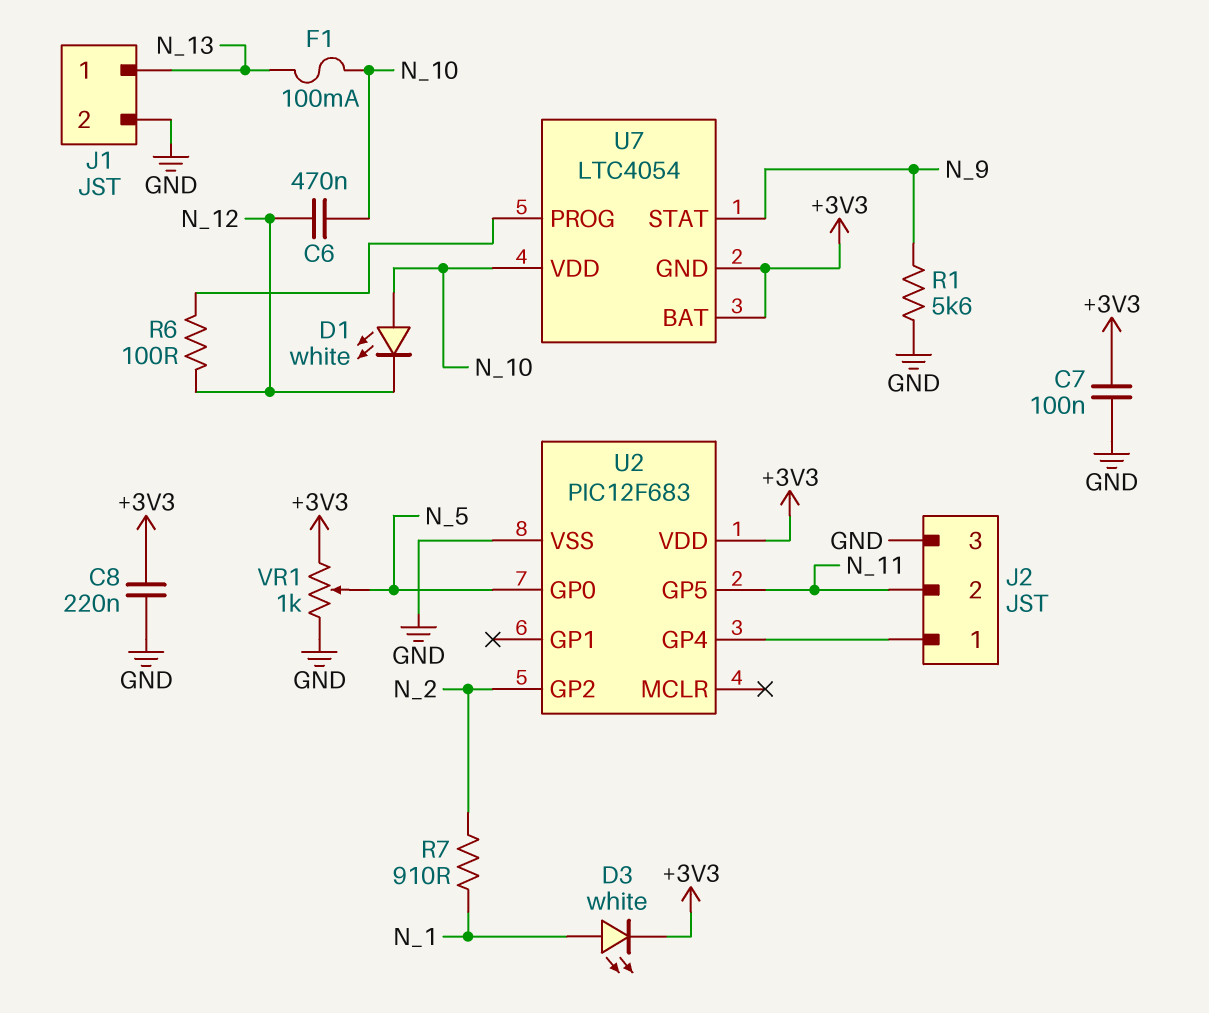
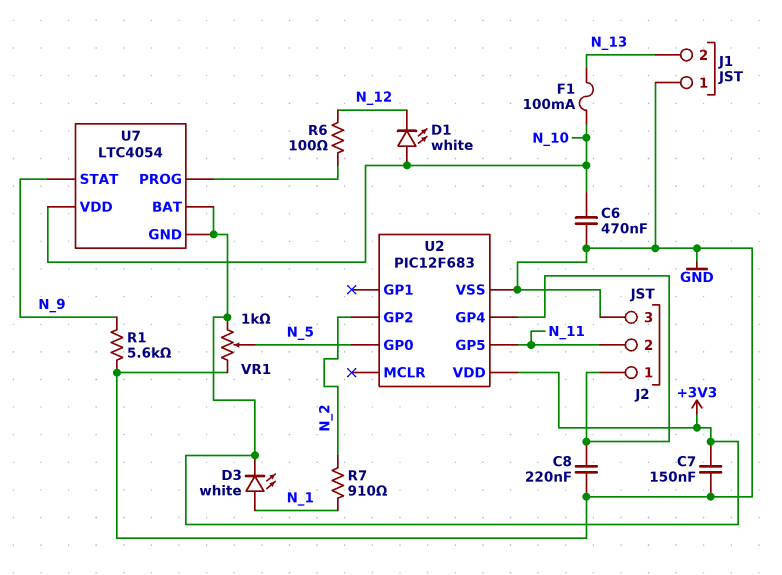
C6: 470nF (N_10, N_12) -> 470nF (GND, N_10)
C7: 100nF (+3V3, GND) -> 150nF (+3V3, GND)
C8: 220nF (+3V3, GND) -> 220nF (GND, J2/1)
J1 pin 1: N_13 -> GND
J1 pin 2: GND -> N_13

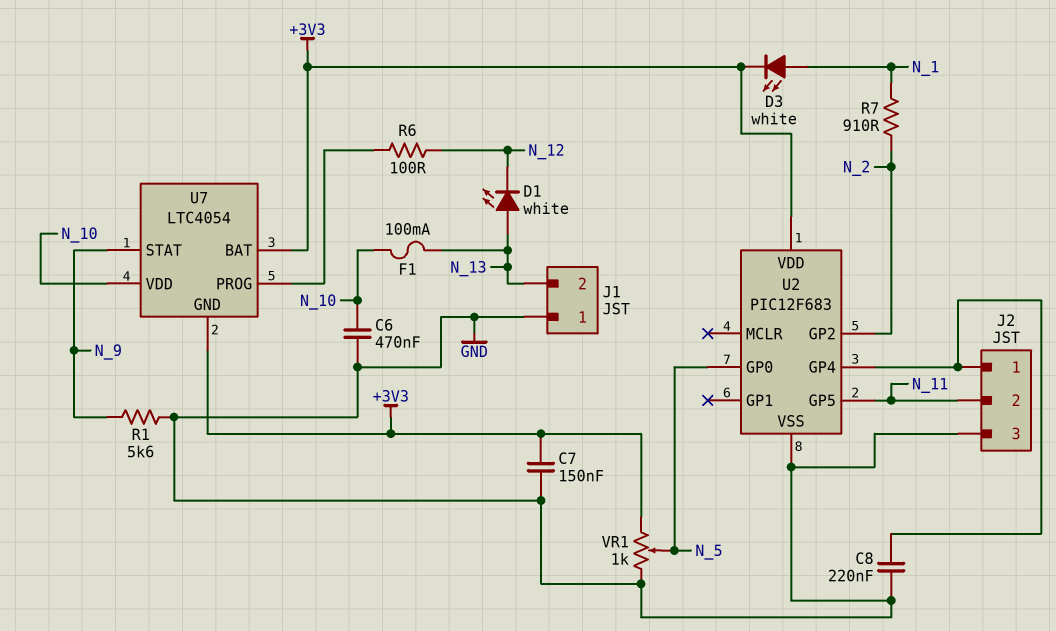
D1: LED white (A N_10, K N_12) -> LED white (A N_13, K N_12)

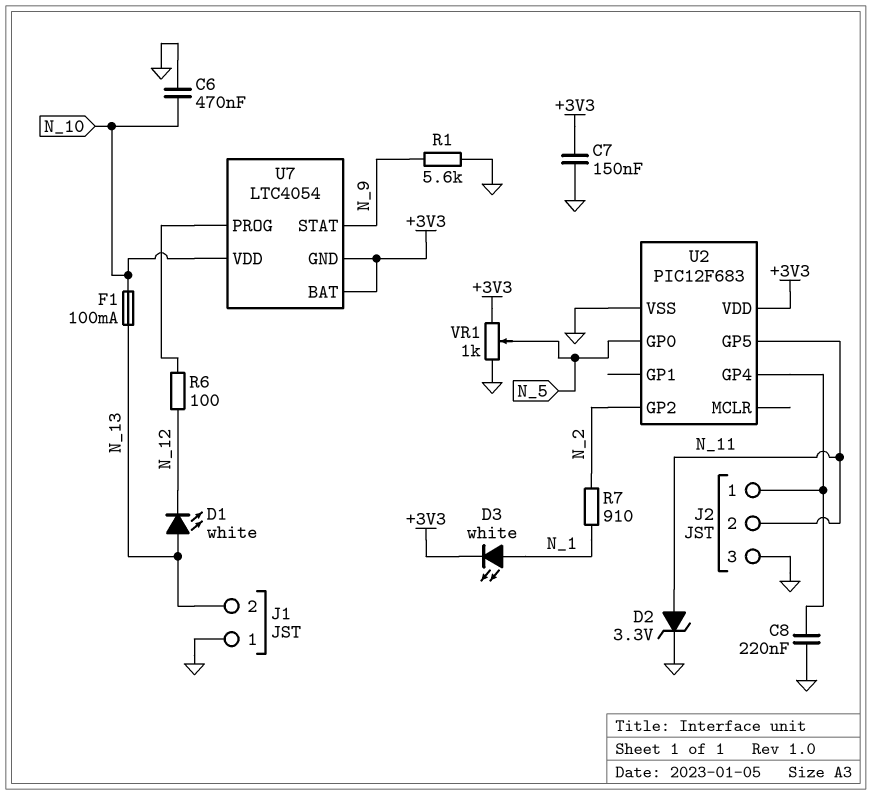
D2: none -> zener 3.3V (A N_11, K GND)

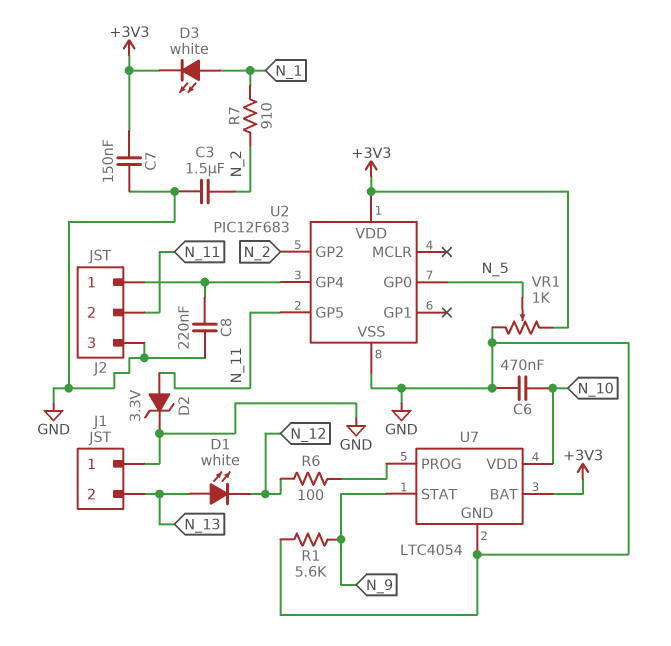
C3: none -> 1.5uF (GND, N_2)
F1: 100mA (N_10, N_13) -> none
U7 pin GND: +3V3 -> GND

